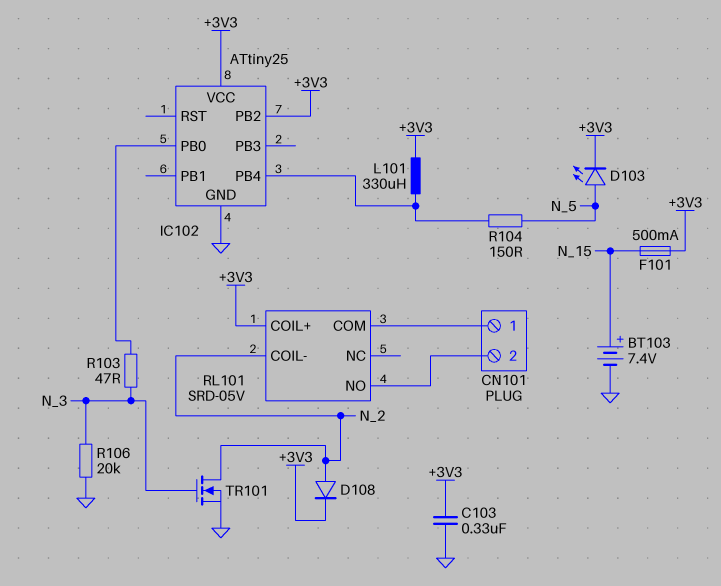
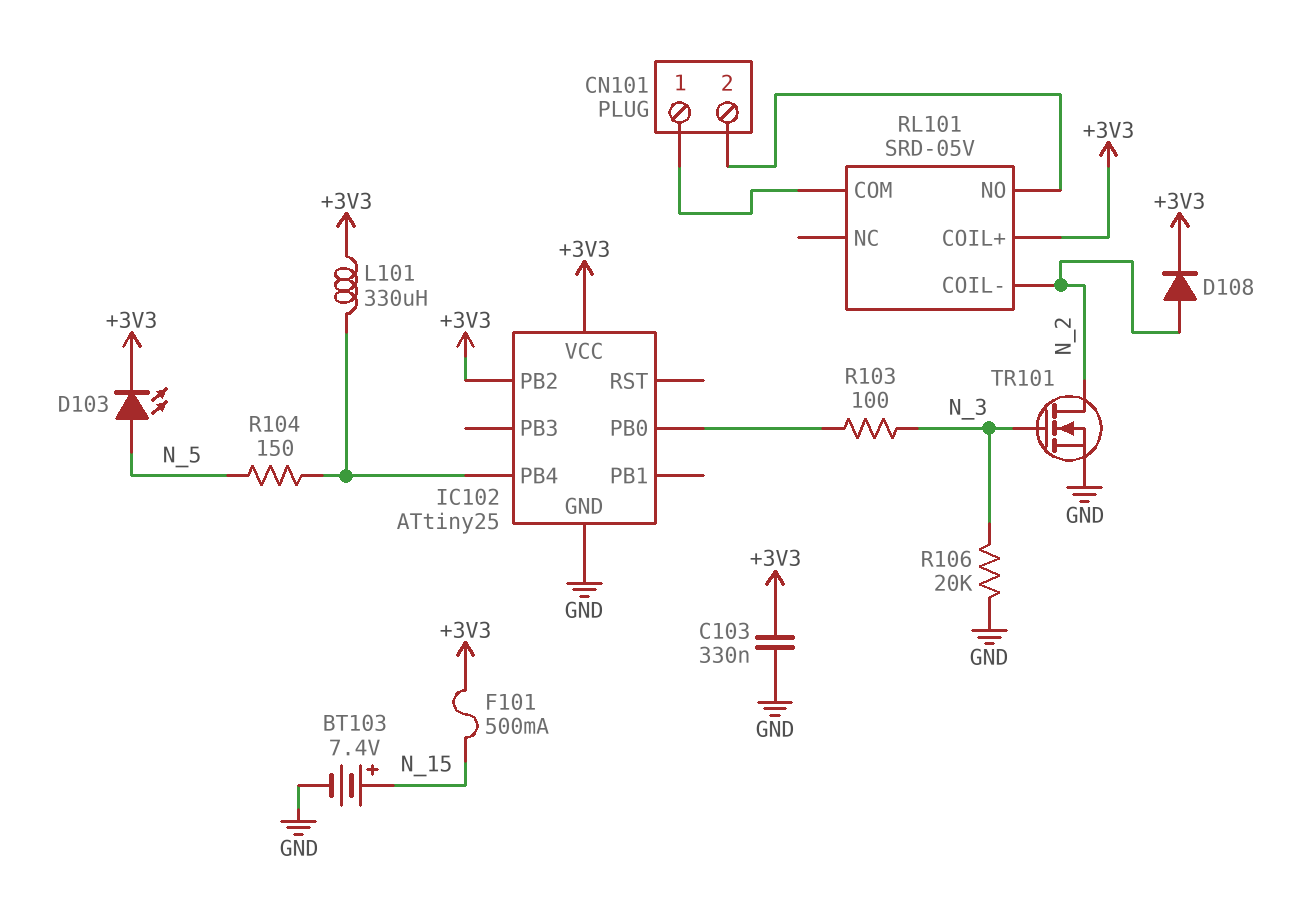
R103: 47 (IC102/PB0, N_3) -> 100 (IC102/PB0, N_3)

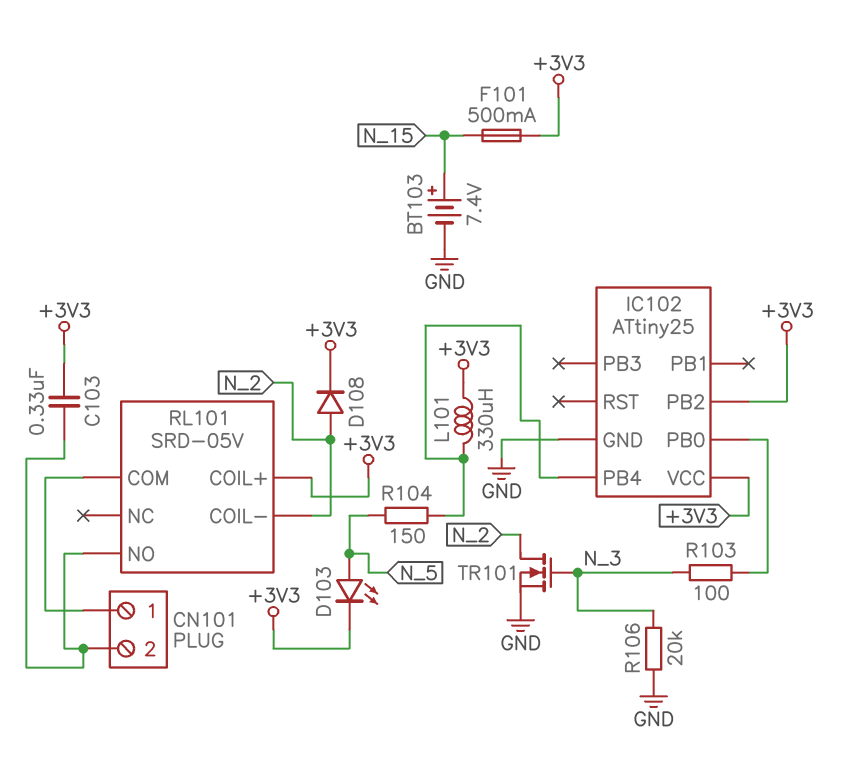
C103: 330nF (+3V3, GND) -> 330nF (+3V3, CN101/2)

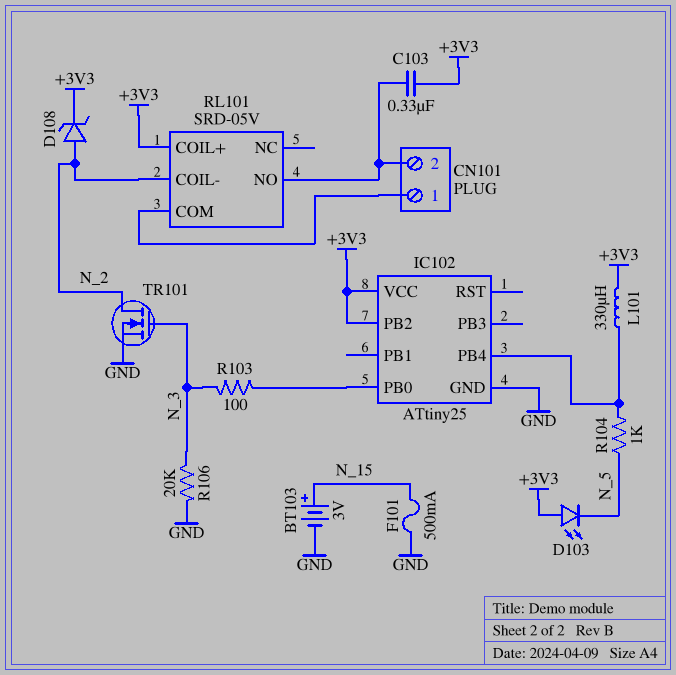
BT103: 7.4V (plus N_15, minus GND) -> 3V (plus N_15, minus GND)
D103: LED (A N_5, K +3V3) -> LED (A +3V3, K N_5)
D108: diode (A N_2, K +3V3) -> zener (A N_2, K +3V3)
F101: 500mA (+3V3, N_15) -> 500mA (GND, N_15)
R104: 150 (IC102/PB4, N_5) -> 1k (IC102/PB4, N_5)

